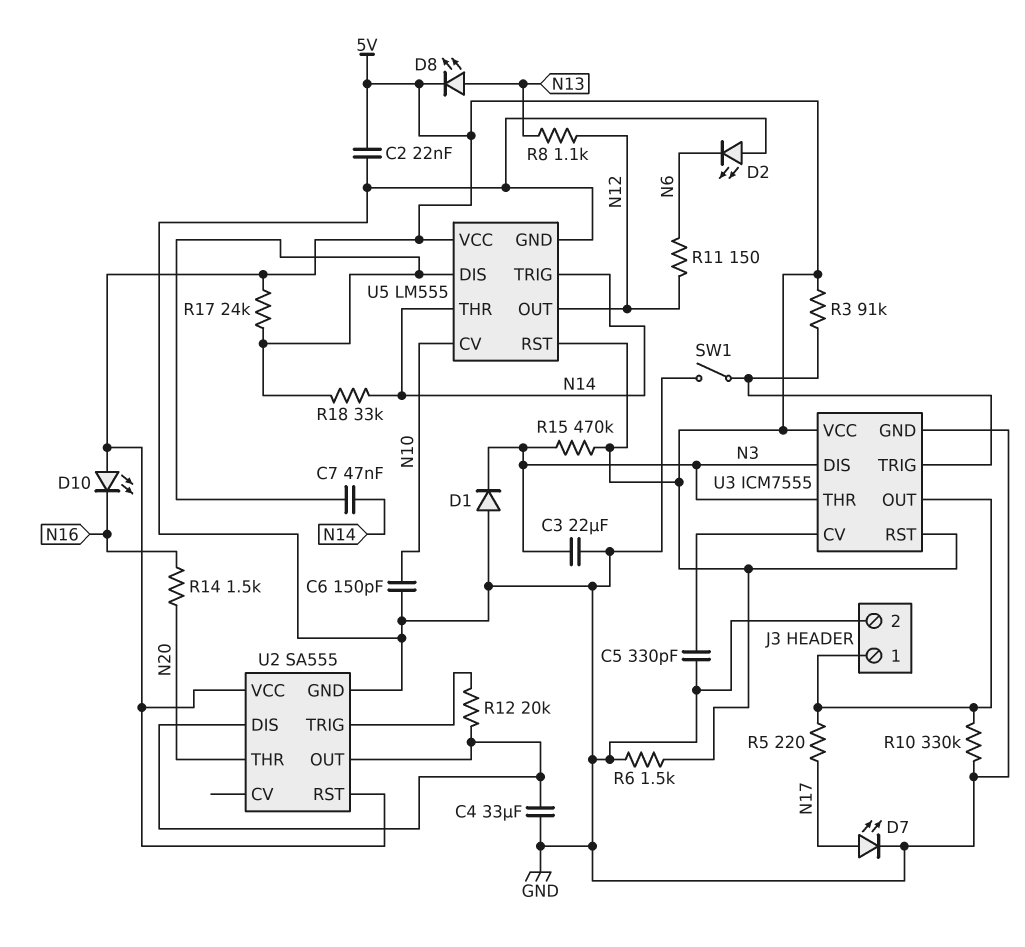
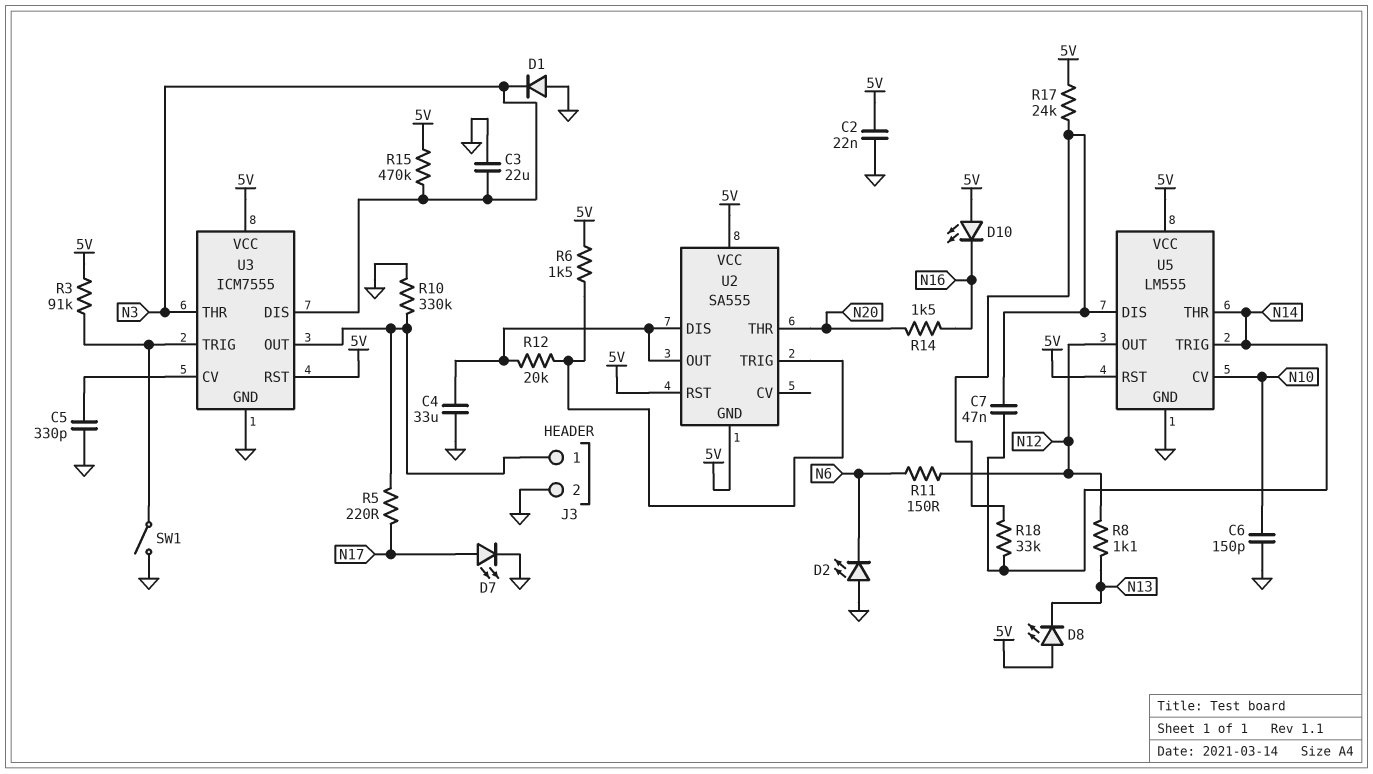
D8: LED (A N13, K 5V) -> LED (A 5V, K N13)
R6: 1.5k (5V, GND) -> 1.5k (5V, U2/TRIG)
U2 pin GND: GND -> 5V

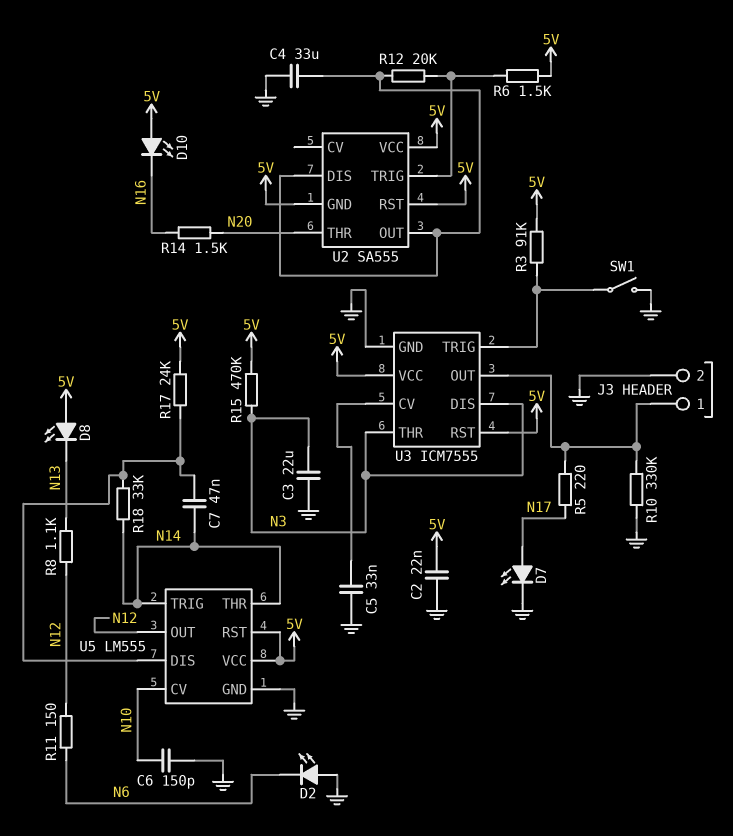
C5: 330pF (GND, U3/CV) -> 33nF (GND, U3/CV)
D1: diode (A GND, K N3) -> none

